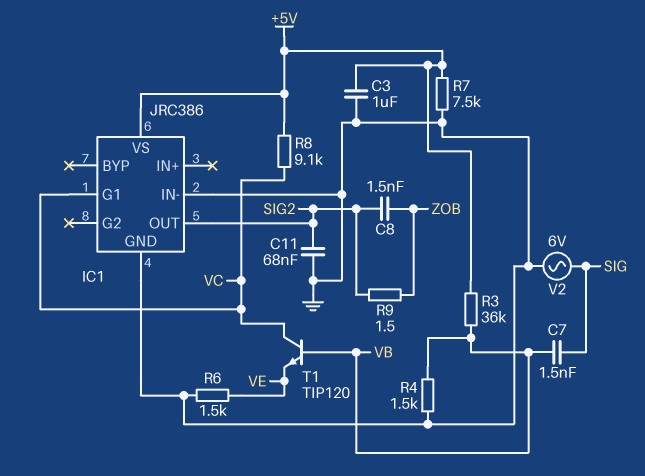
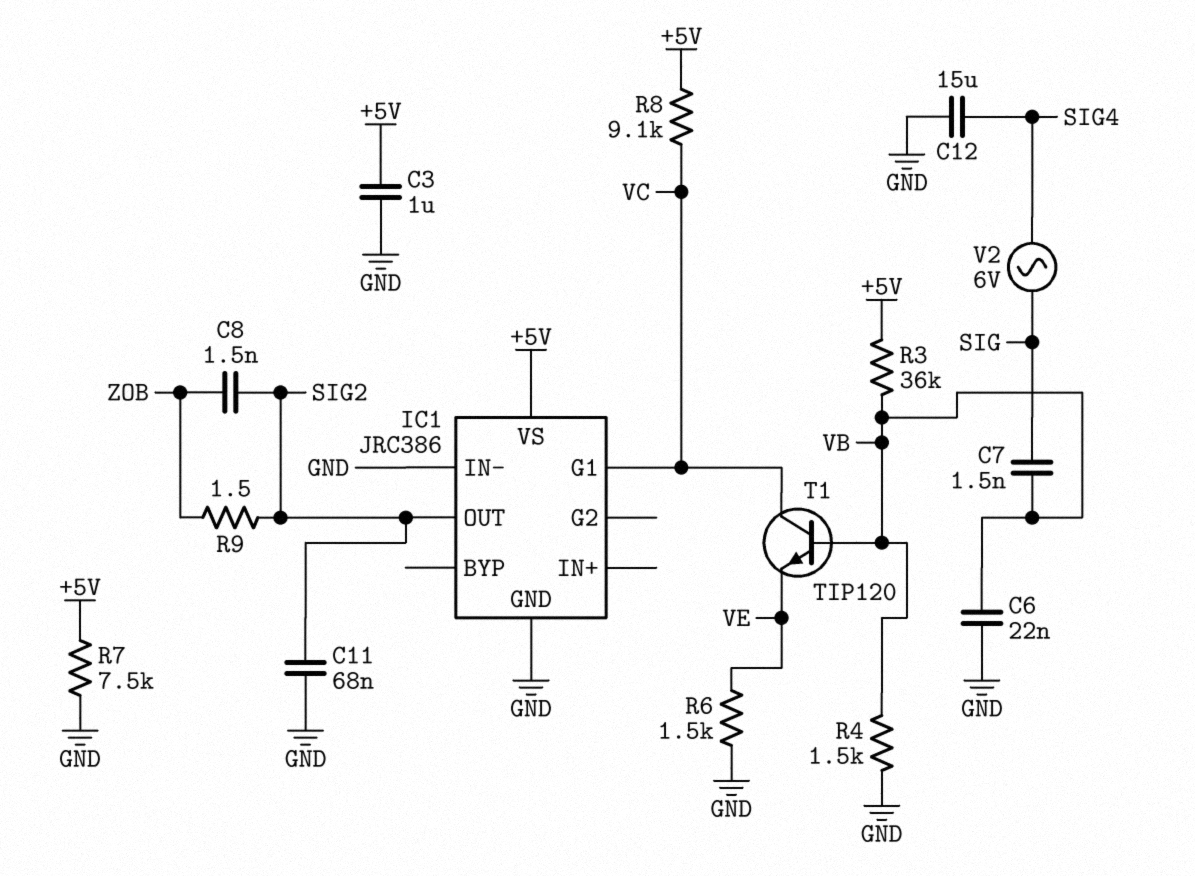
C6: none -> 22nF (GND, VB)
C12: none -> 15uF (GND, SIG4)
V2: AC 6V (GND, SIG) -> AC 6V (SIG, SIG4)

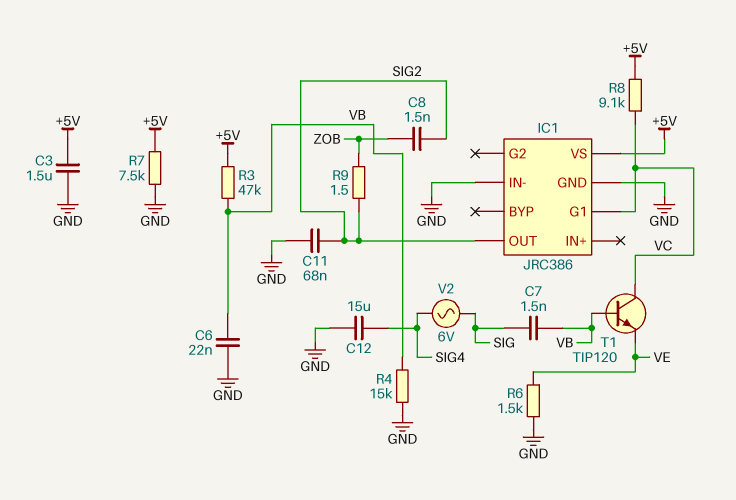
C3: 1uF (+5V, GND) -> 1.5uF (+5V, GND)
R3: 36k (+5V, VB) -> 47k (+5V, VB)
R4: 1.5k (GND, VB) -> 15k (GND, VB)

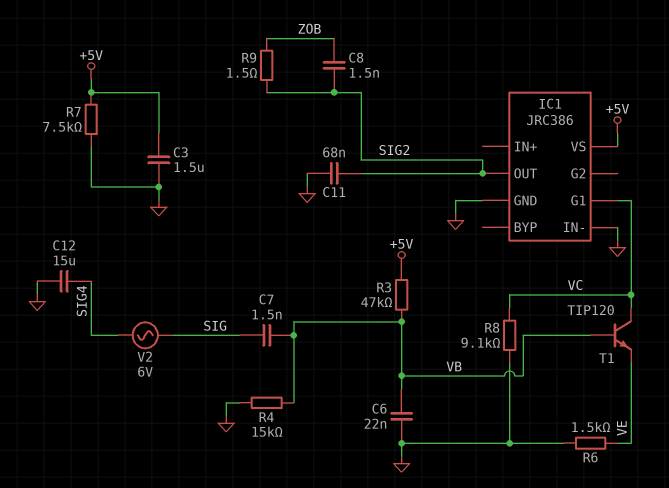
R8: 9.1k (+5V, VC) -> 9.1k (GND, VC)

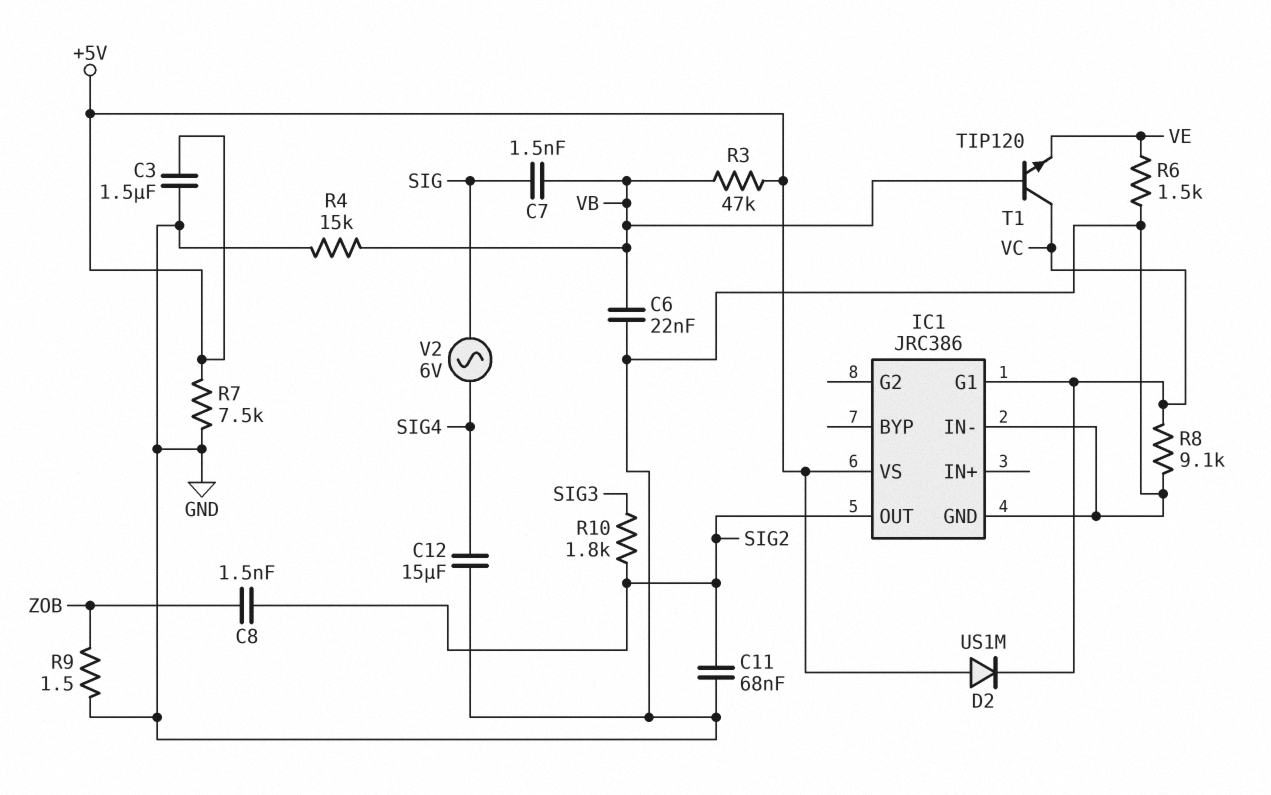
D2: none -> diode US1M (A +5V, K VC)
R9: 1.5 (SIG2, ZOB) -> 1.5 (GND, ZOB)
R10: none -> 1.8k (SIG2, SIG3)

